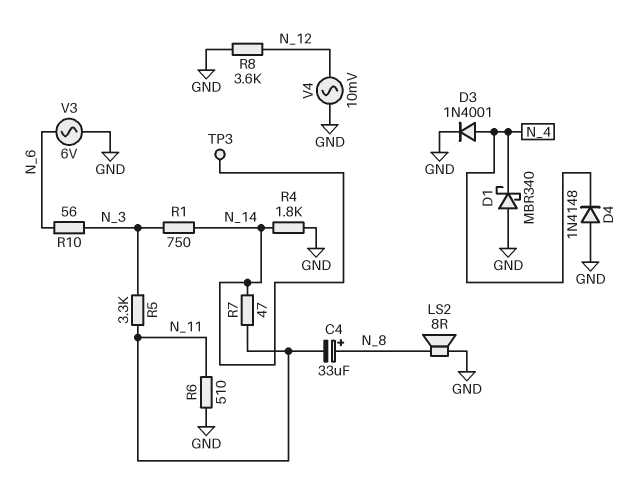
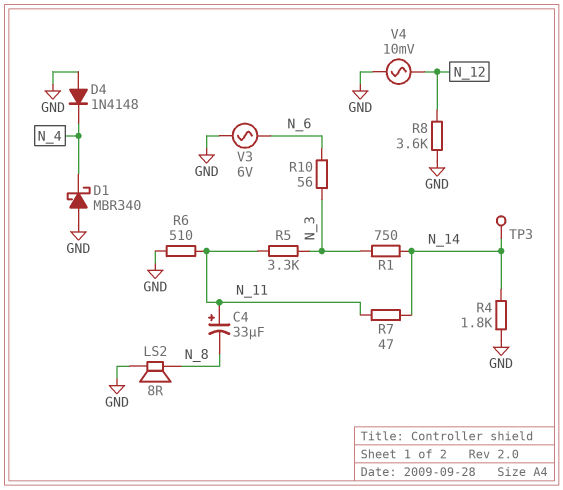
C4: 33uF (plus N_8, minus N_11) -> 33uF (plus N_11, minus N_8)
D3: diode 1N4001 (A N_4, K GND) -> none

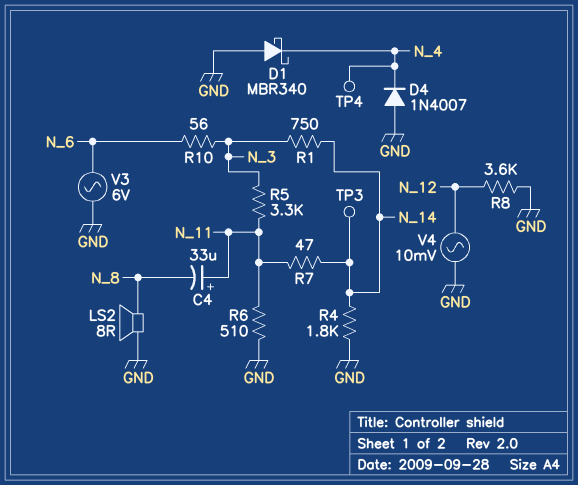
D4: diode 1N4148 (A GND, K N_4) -> diode 1N4007 (A GND, K N_4)
TP4: none -> test point (N_4)

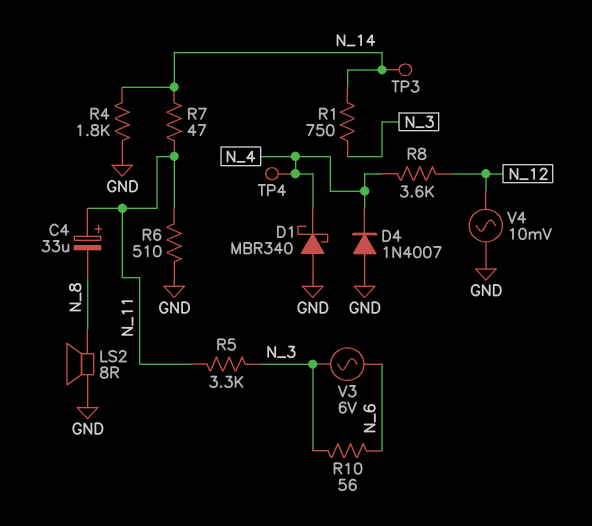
R8: 3.6k (GND, N_12) -> 3.6k (N_4, N_12)
V3: AC 6V (GND, N_6) -> AC 6V (N_3, N_6)

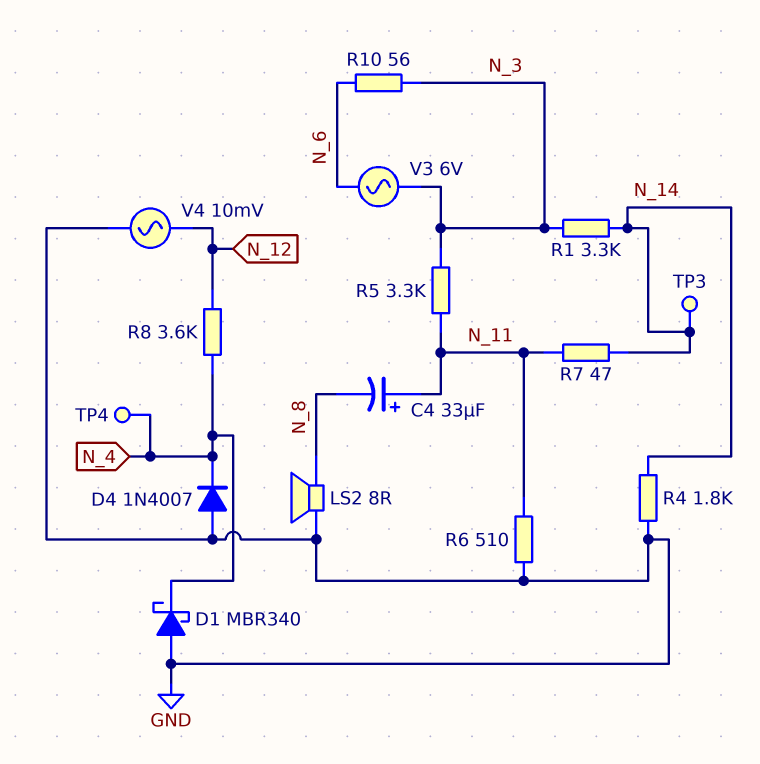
R1: 750 (N_3, N_14) -> 3.3k (N_3, N_14)

